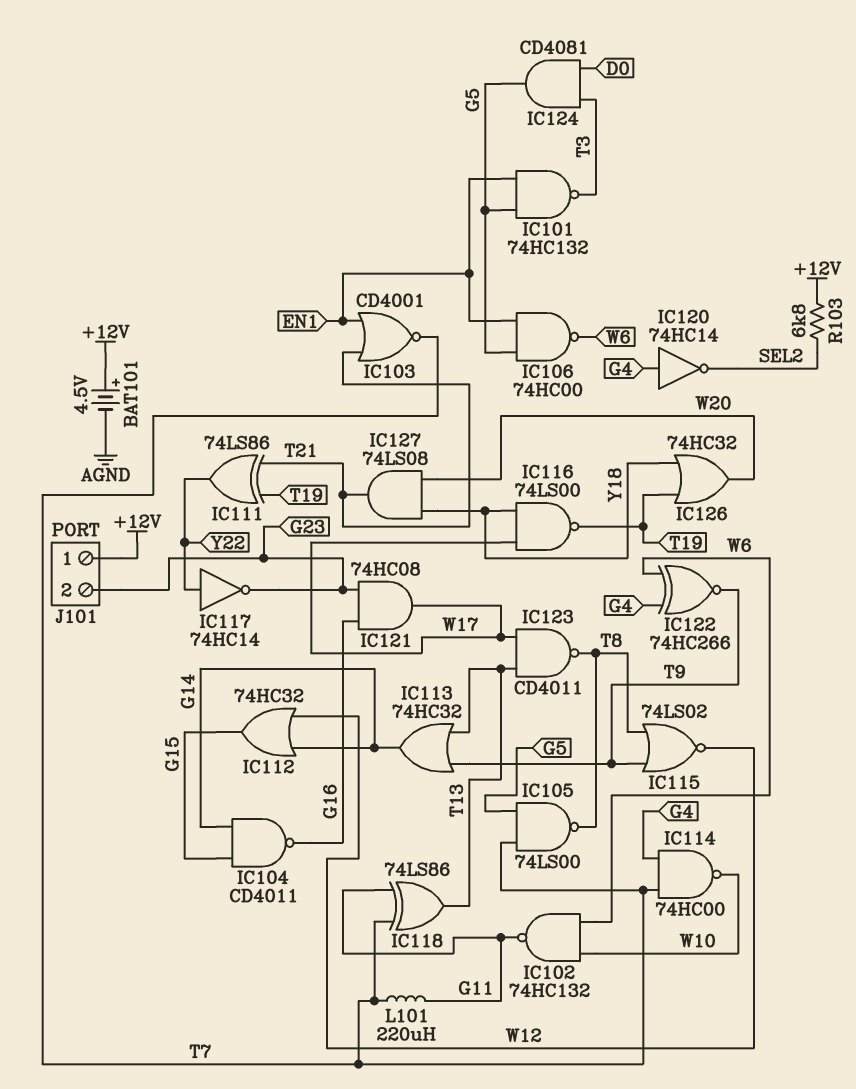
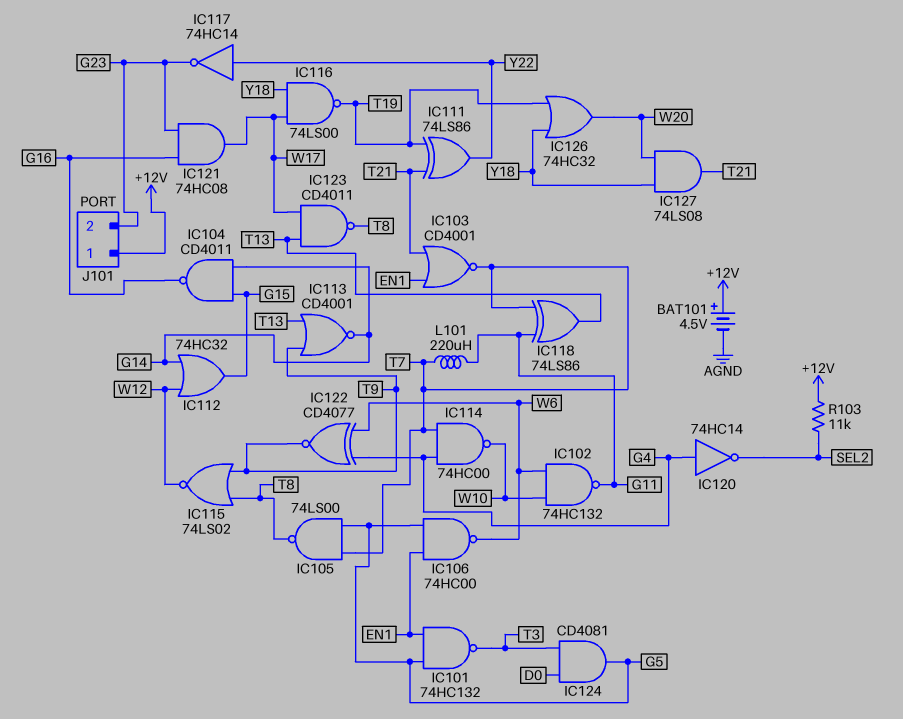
IC113: OR 74HC32 (in T9, in T13, out G14) -> NOR CD4001 (in T9, in T13, out G14)
IC122: XNOR 74HC266 (in G4, in W6, out T9) -> XNOR CD4077 (in G4, in W6, out T9)
R103: 6.8k (+12V, SEL2) -> 11k (+12V, SEL2)

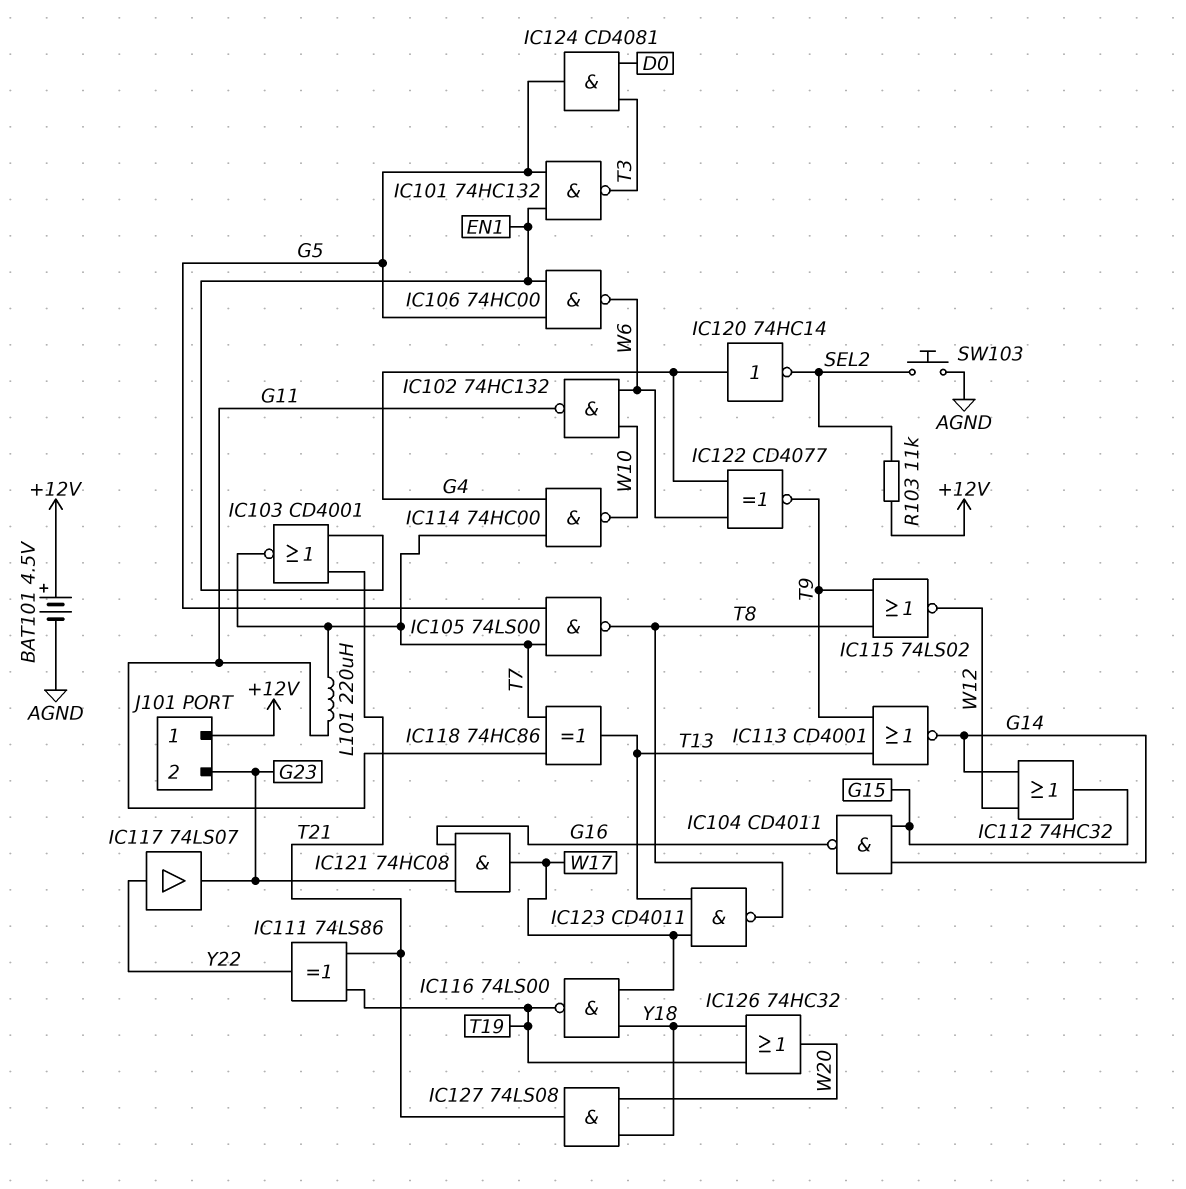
IC117: NOT 74HC14 (in Y22, out G23) -> buffer 74LS07 (in Y22, out G23)
IC118: XOR 74LS86 (in G11, in T7, out T13) -> XOR 74HC86 (in G11, in T7, out T13)
SW103: none -> button (AGND, SEL2)

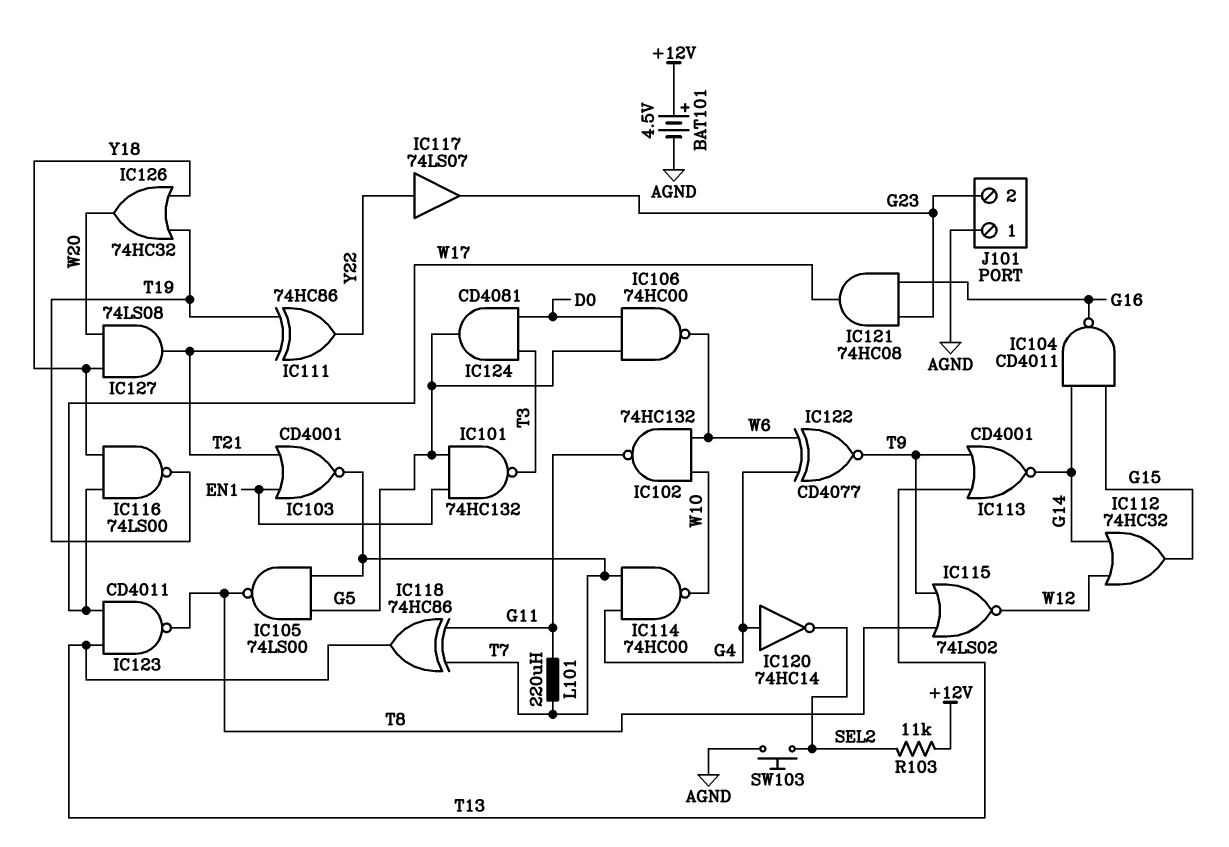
IC106: NAND 74HC00 (in EN1, in G5, out W6) -> NAND 74HC00 (in D0, in G5, out W6)
IC111: XOR 74LS86 (in T19, in T21, out Y22) -> XOR 74HC86 (in T19, in T21, out Y22)
J101 pin 1: +12V -> AGND

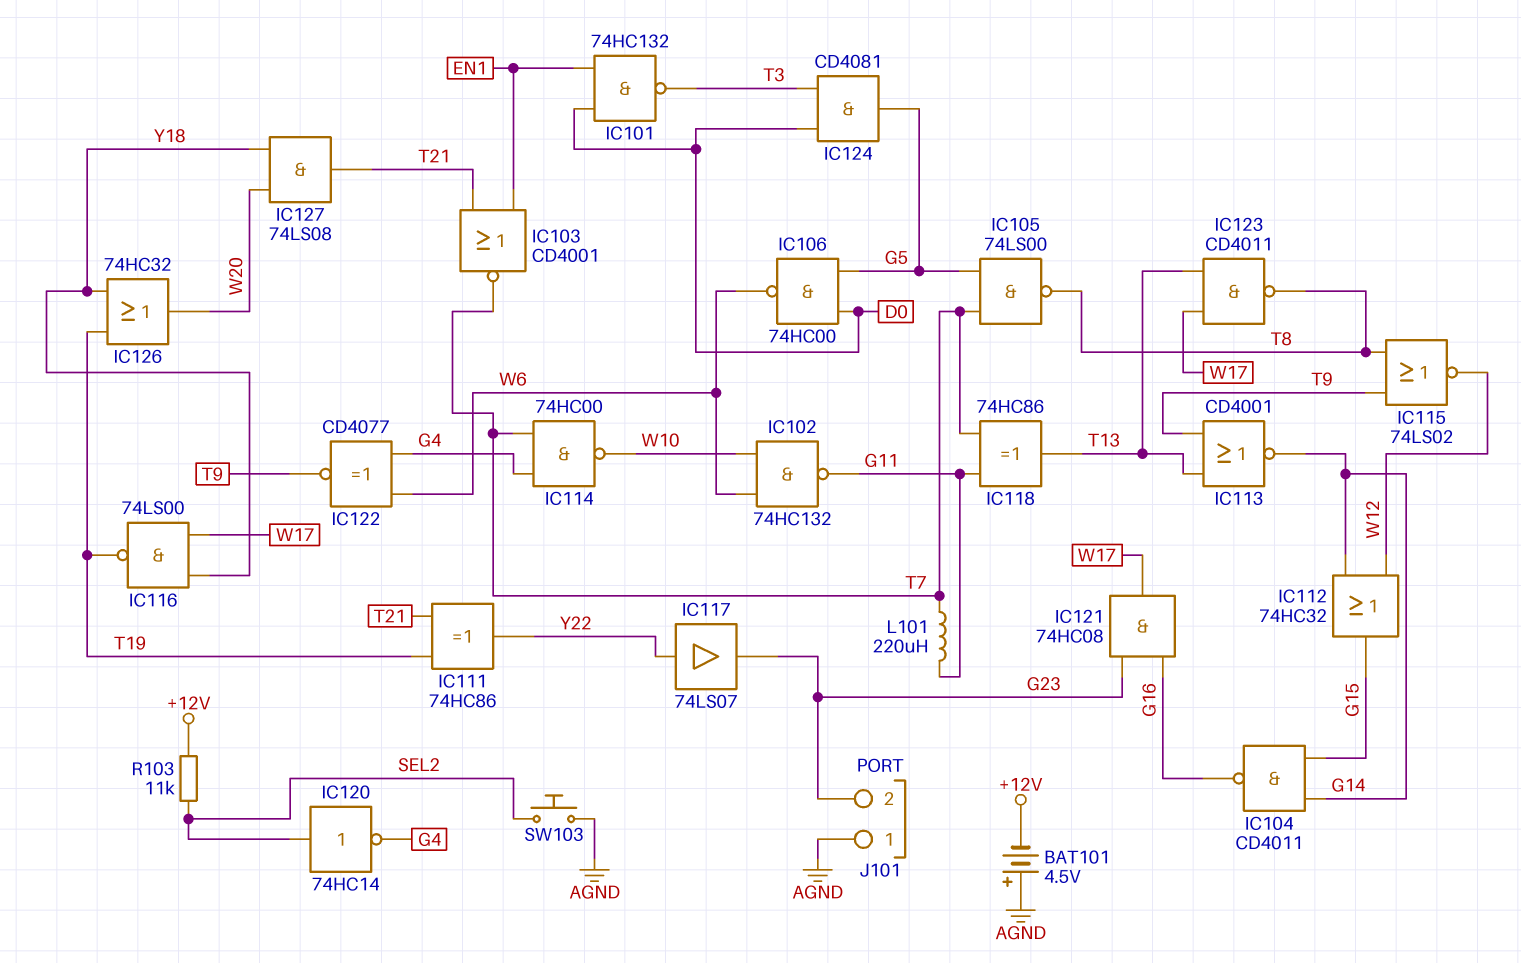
BAT101: 4.5V (plus +12V, minus AGND) -> 4.5V (plus AGND, minus +12V)
IC101: NAND 74HC132 (in EN1, in G5, out T3) -> NAND 74HC132 (in D0, in EN1, out T3)
IC120: NOT 74HC14 (in G4, out SEL2) -> NOT 74HC14 (in SEL2, out G4)

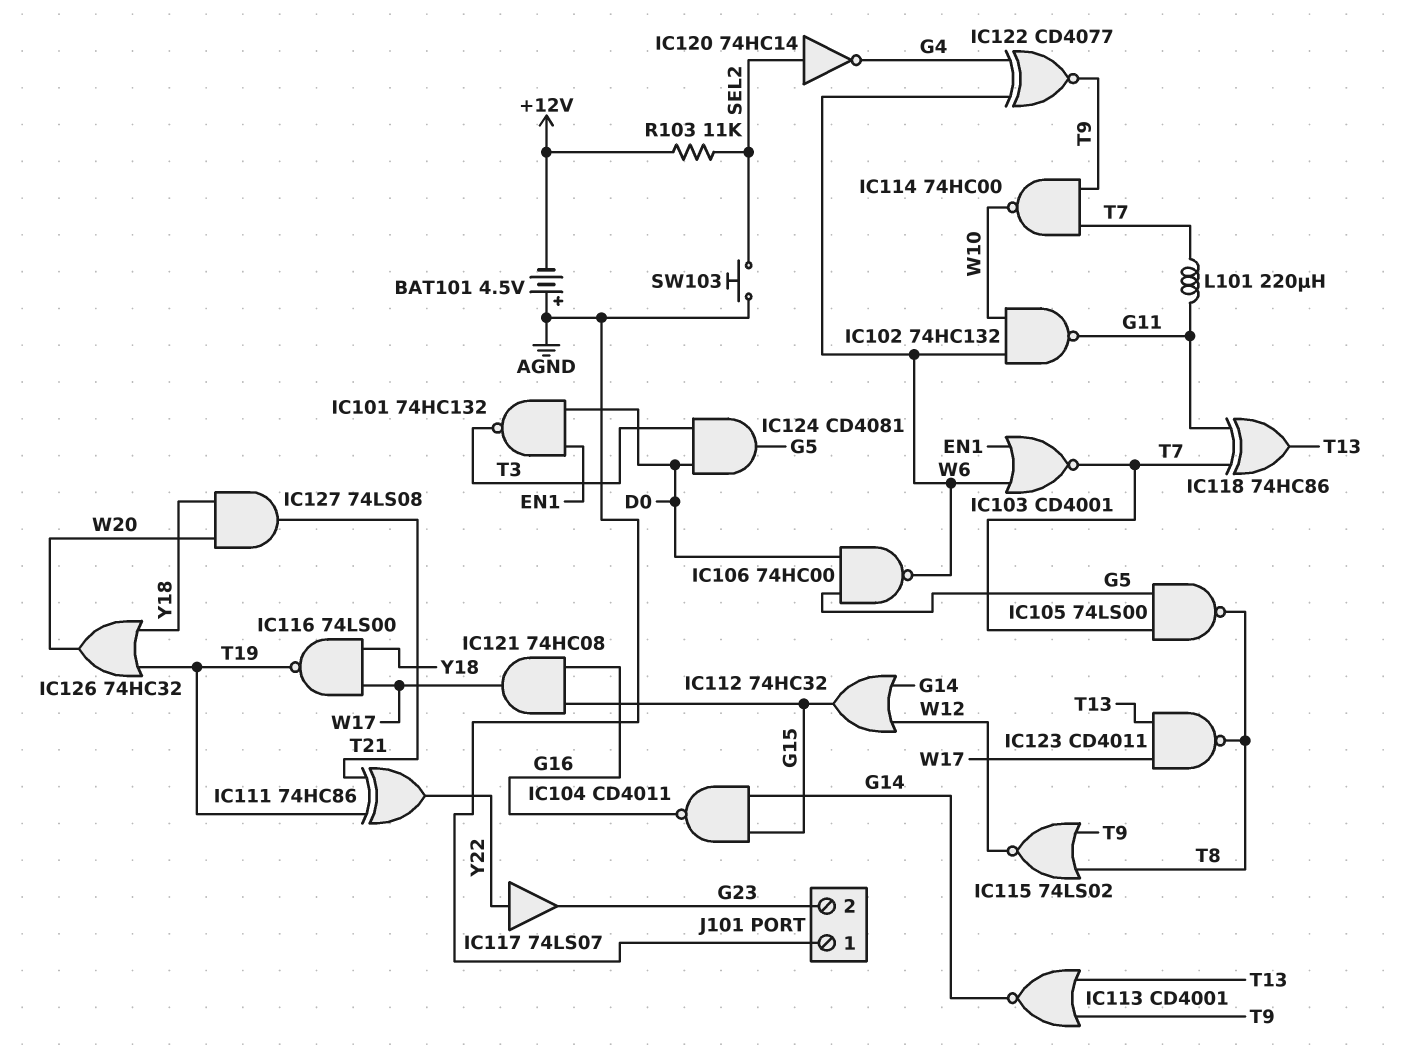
IC103: NOR CD4001 (in EN1, in T21, out T7) -> NOR CD4001 (in EN1, in W6, out T7)
IC114: NAND 74HC00 (in G4, in T7, out W10) -> NAND 74HC00 (in T7, in T9, out W10)
IC121: AND 74HC08 (in G16, in G23, out W17) -> AND 74HC08 (in G15, in G16, out W17)

